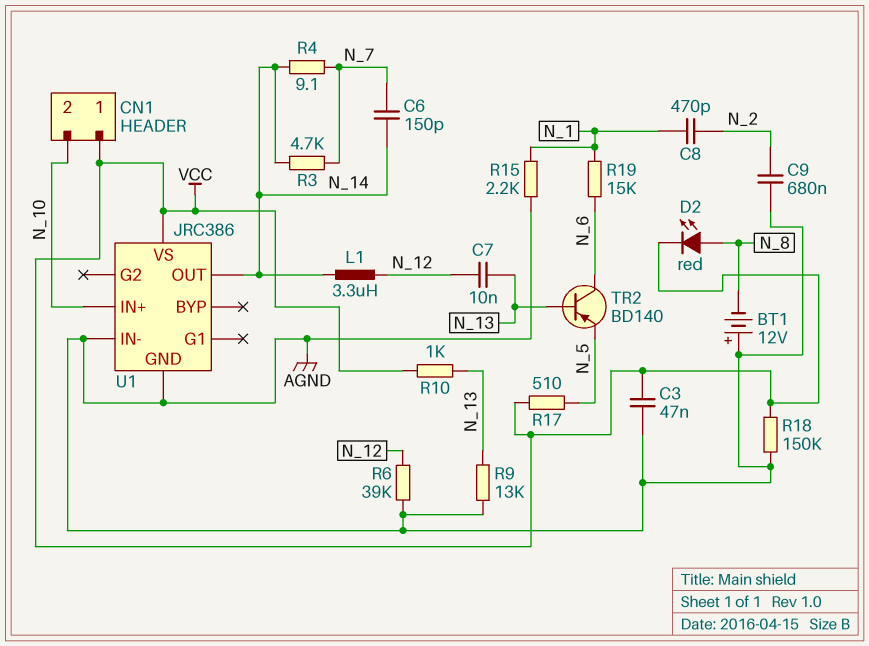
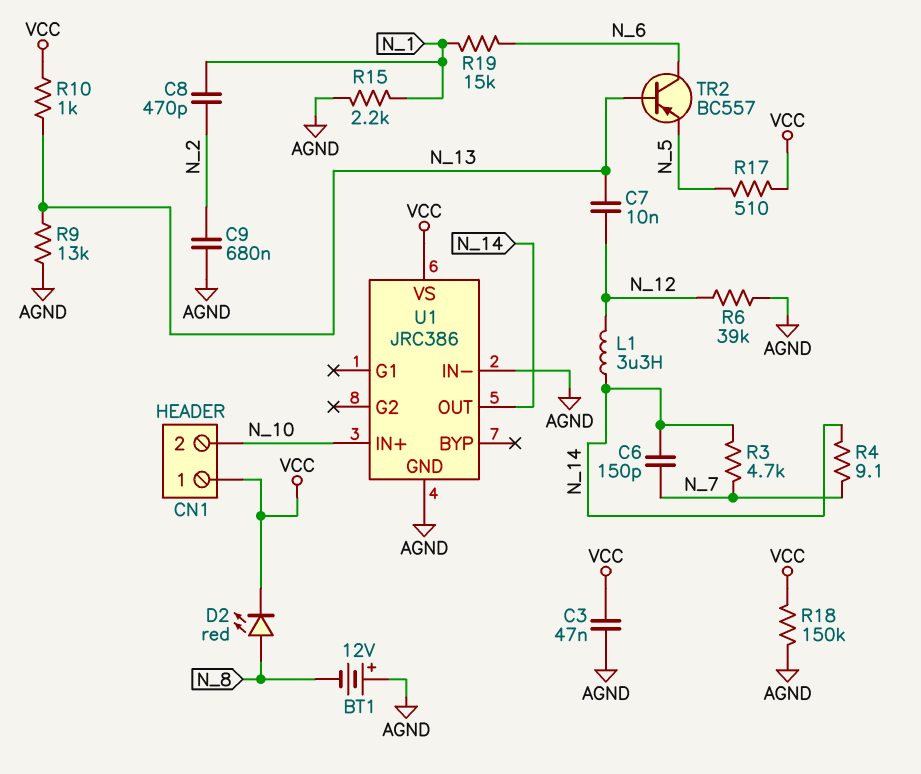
TR2: PNP BD140 (B N_13, C N_6, E N_5) -> PNP BC557 (B N_13, C N_6, E N_5)

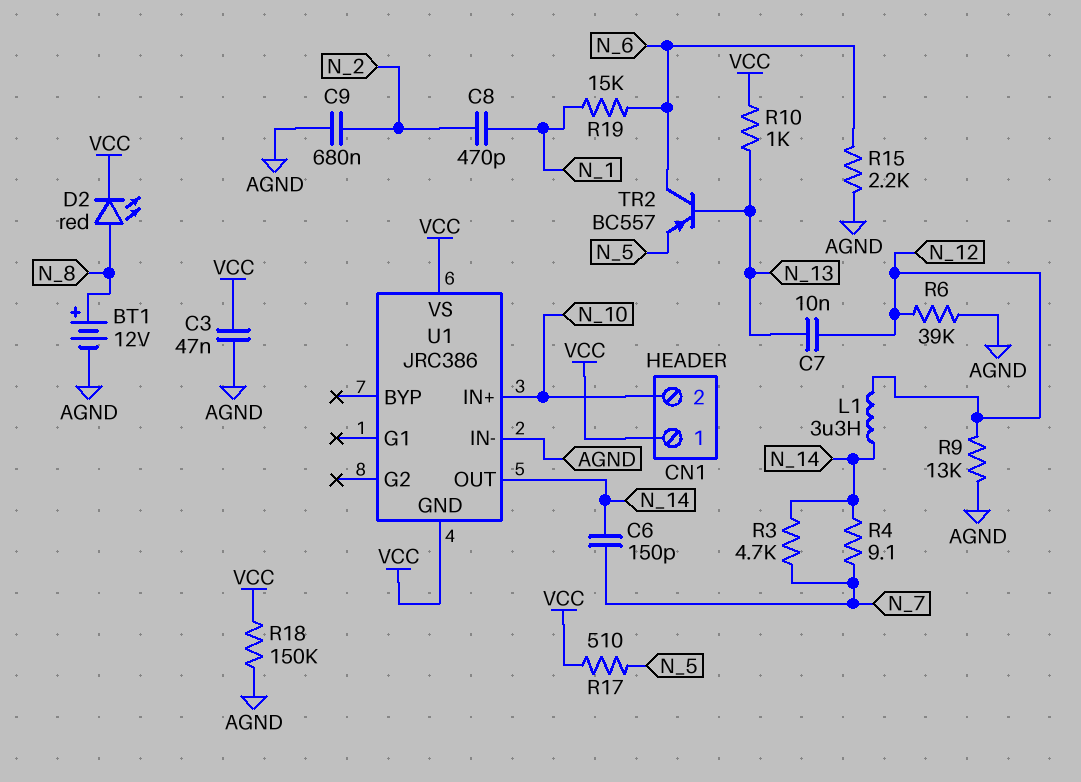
BT1: 12V (plus AGND, minus N_8) -> 12V (plus N_8, minus AGND)
R9: 13k (AGND, N_13) -> 13k (AGND, N_12)
R15: 2.2k (AGND, N_1) -> 2.2k (AGND, N_6)
U1 pin GND: AGND -> VCC

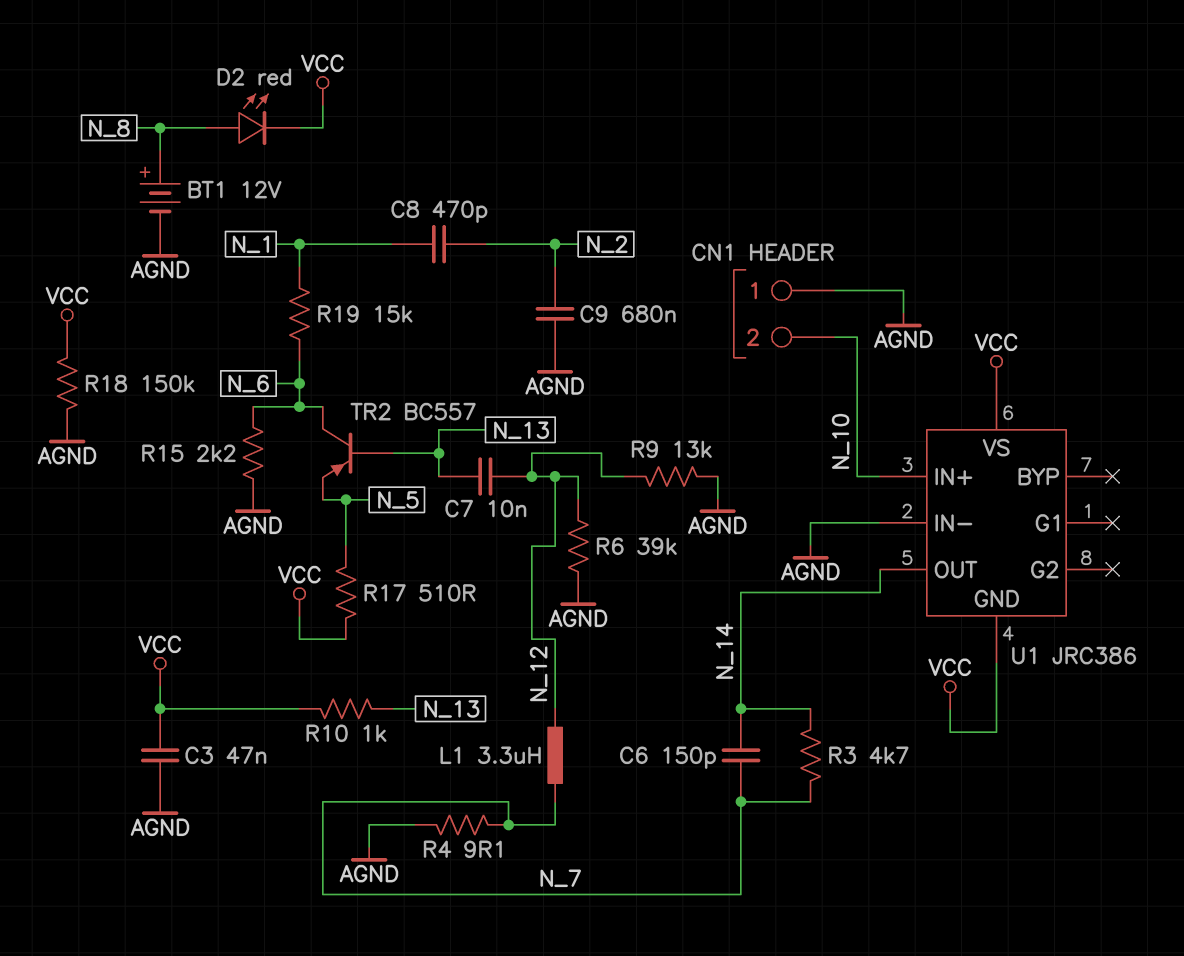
CN1 pin 1: VCC -> AGND
L1: 3.3uH (N_12, N_14) -> 3.3uH (N_7, N_12)
R4: 9.1 (N_7, N_14) -> 9.1 (AGND, N_7)

